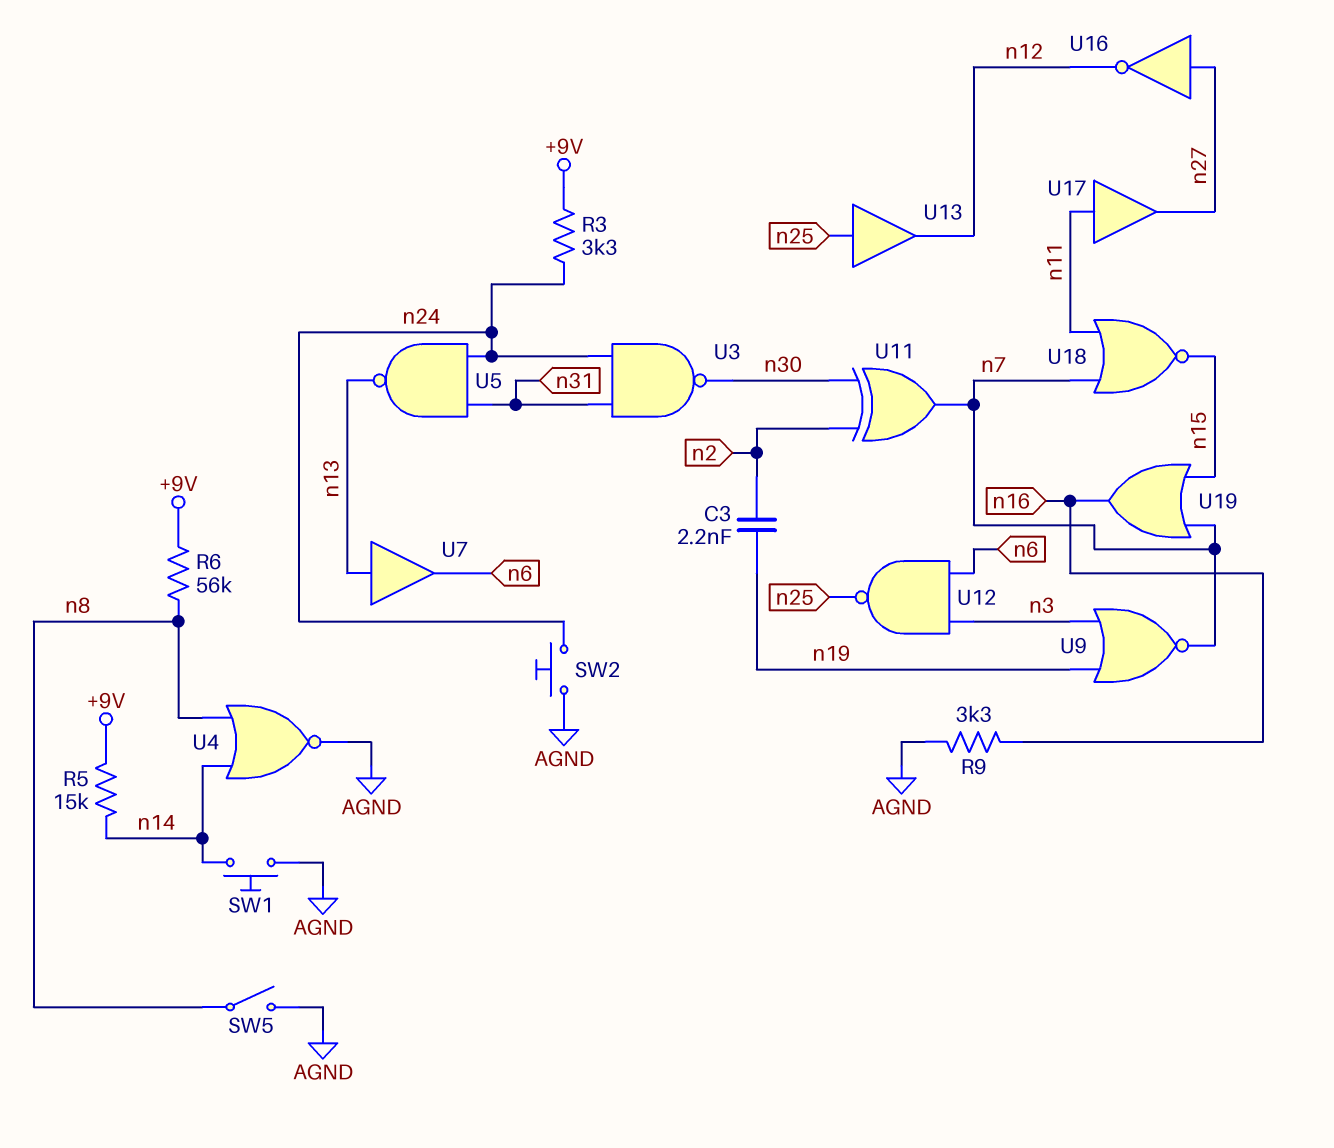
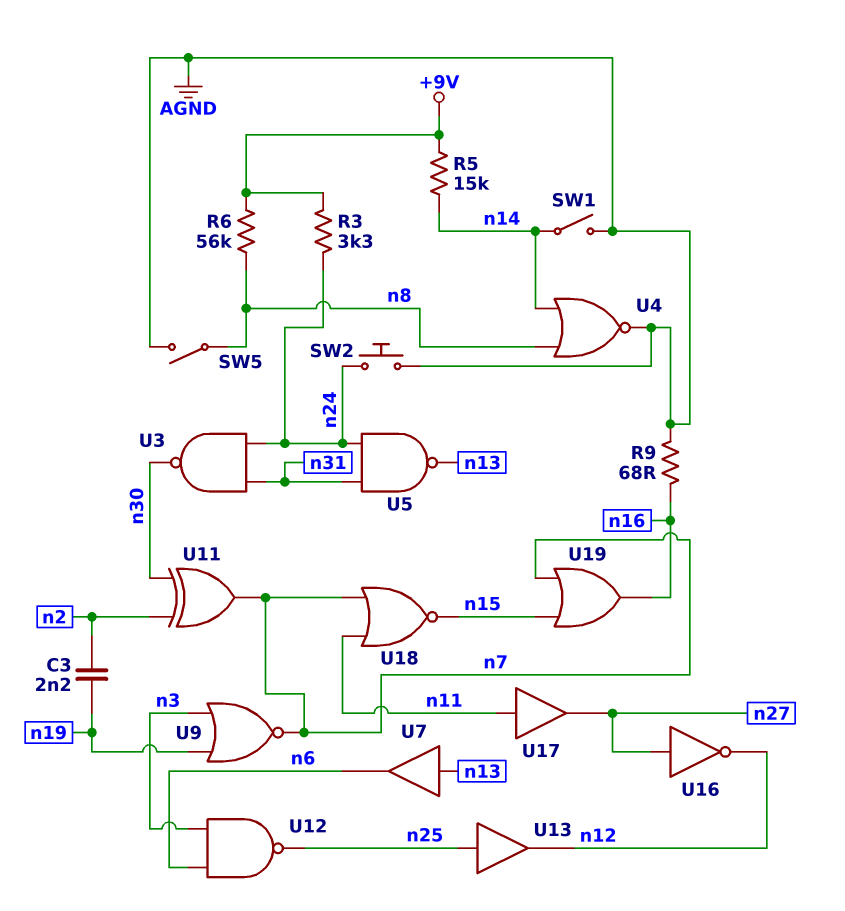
R9: 3.3k (AGND, n16) -> 68 (AGND, n16)
SW1: button (AGND, n14) -> switch (AGND, n14)

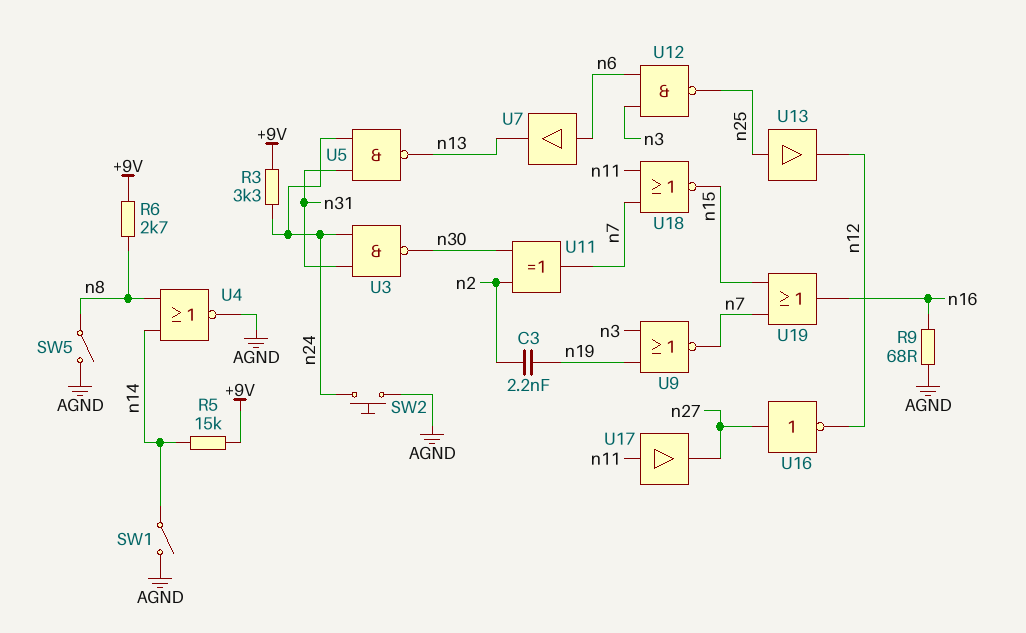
R6: 56k (+9V, n8) -> 2.7k (+9V, n8)
U7: buffer (in n13, out n6) -> buffer (in n6, out n13)

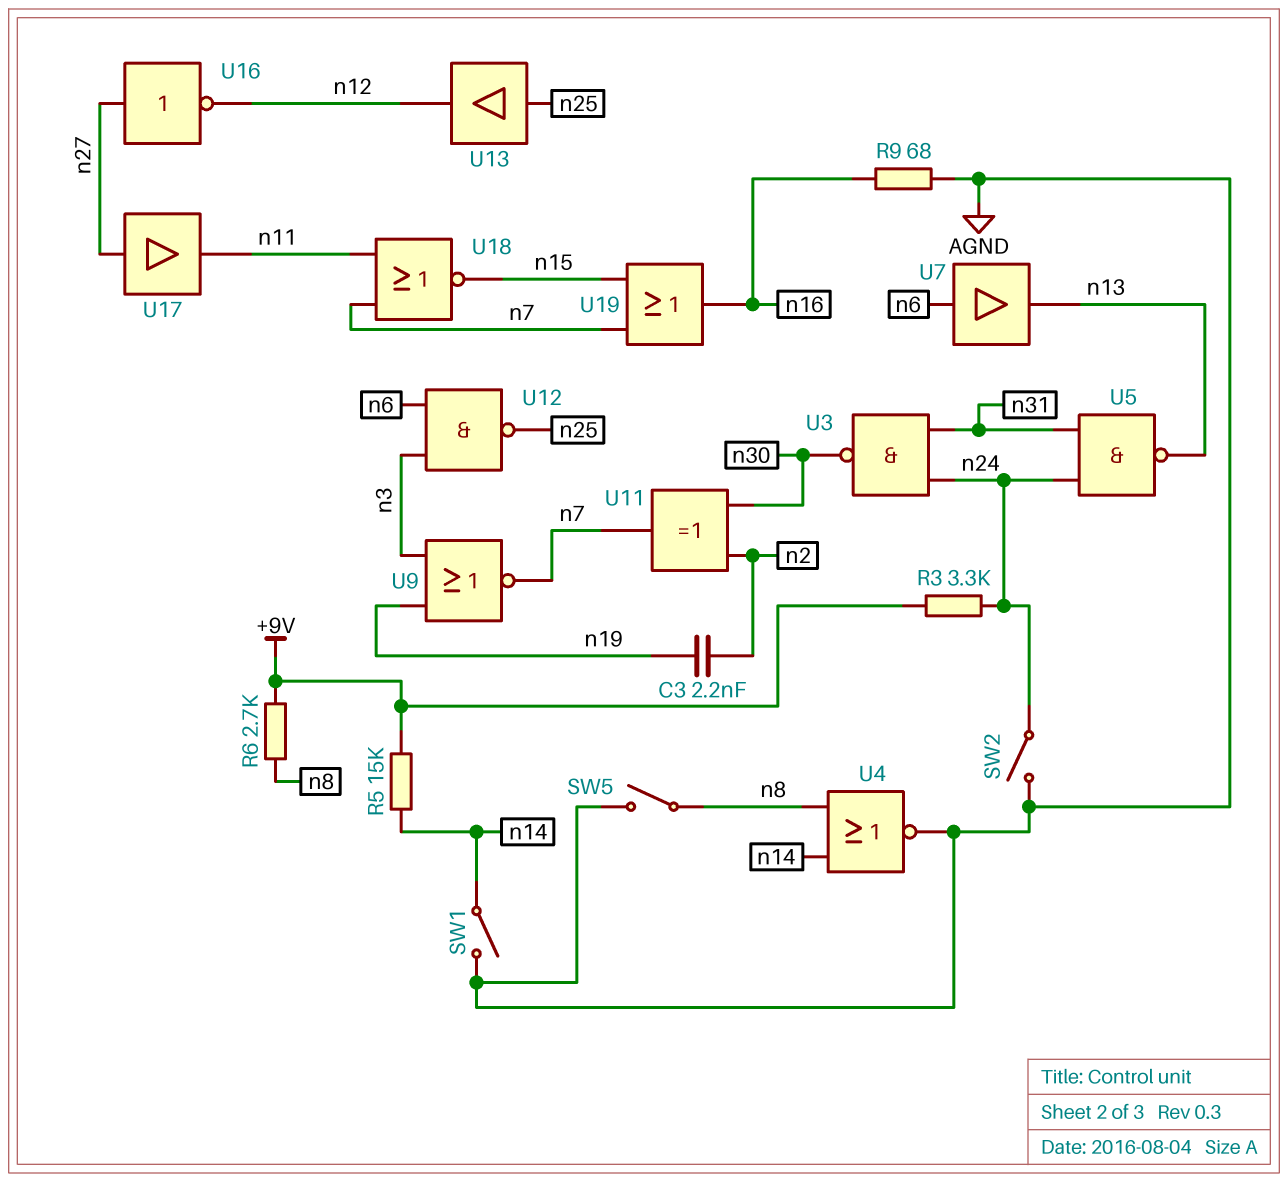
SW2: button (AGND, n24) -> switch (AGND, n24)
U17: buffer (in n11, out n27) -> buffer (in n27, out n11)

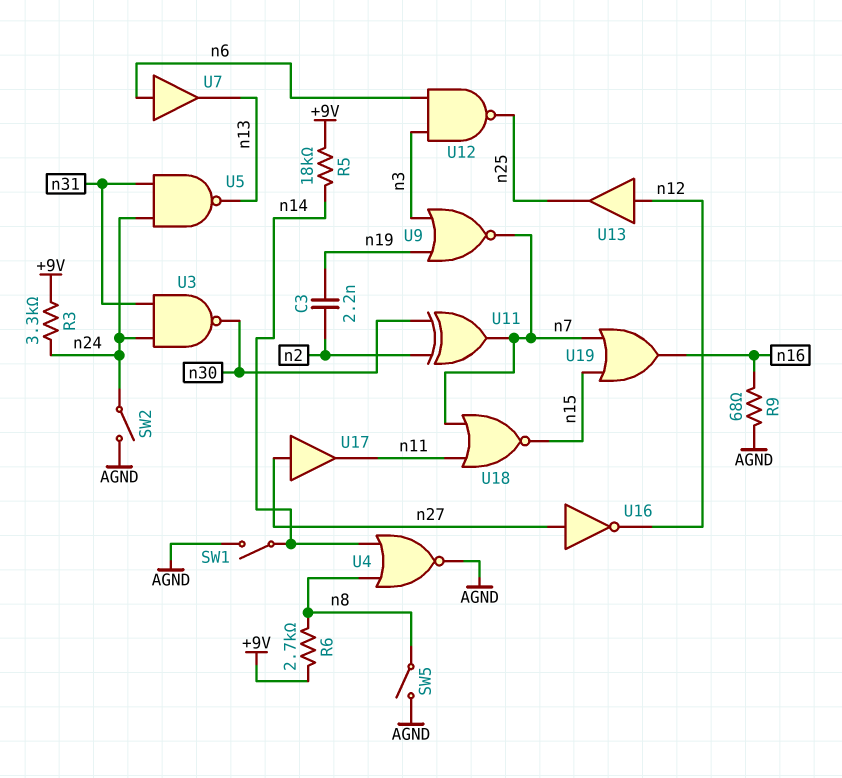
R5: 15k (+9V, n14) -> 18k (+9V, n14)
U13: buffer (in n25, out n12) -> buffer (in n12, out n25)

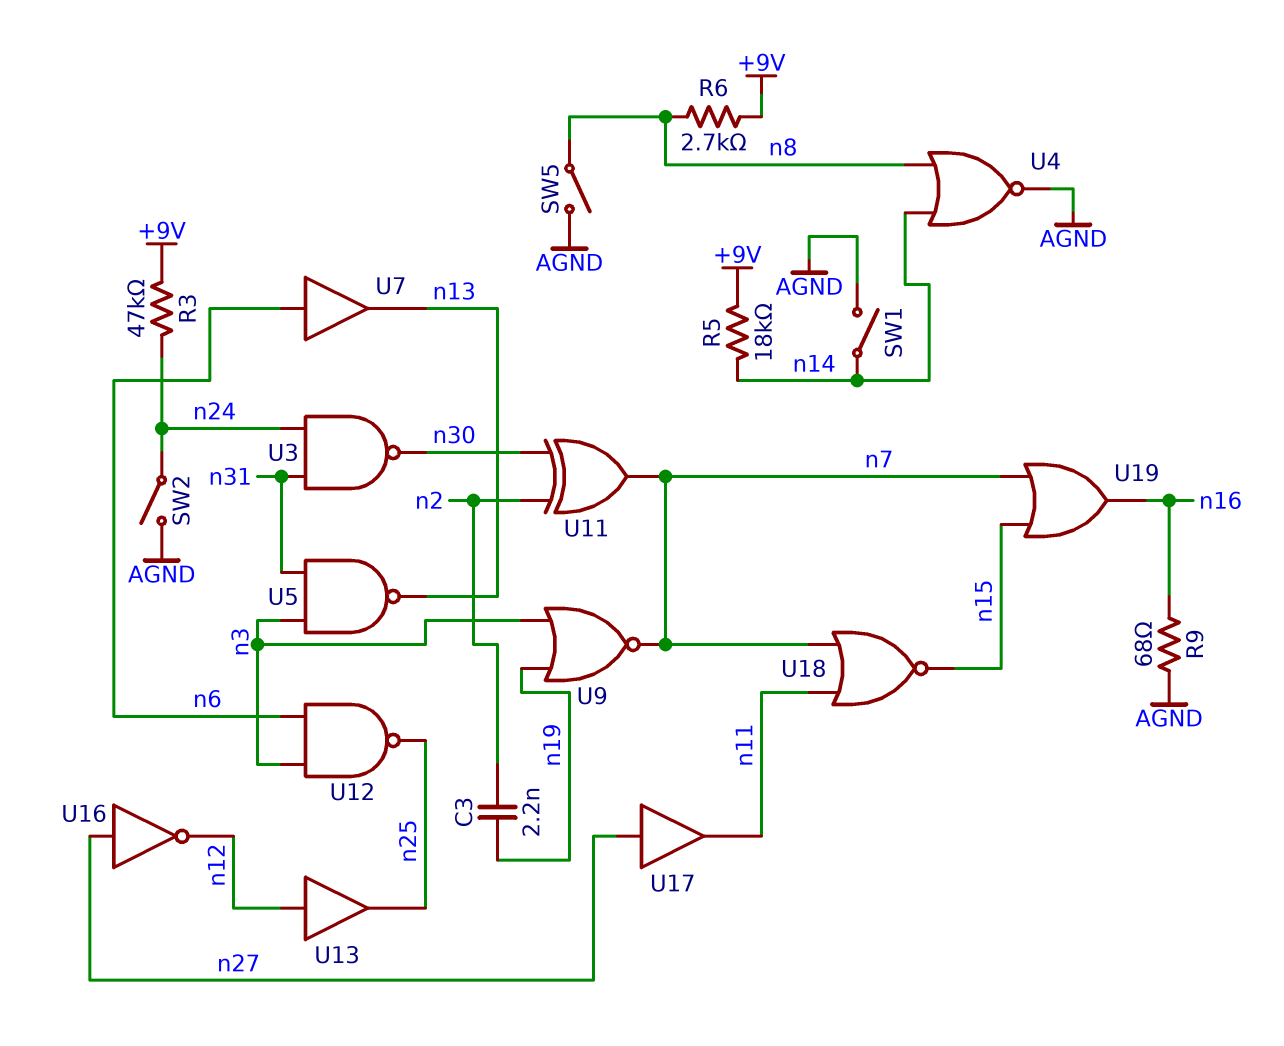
R3: 3.3k (+9V, n24) -> 47k (+9V, n24)
U5: NAND (in n24, in n31, out n13) -> NAND (in n3, in n31, out n13)

